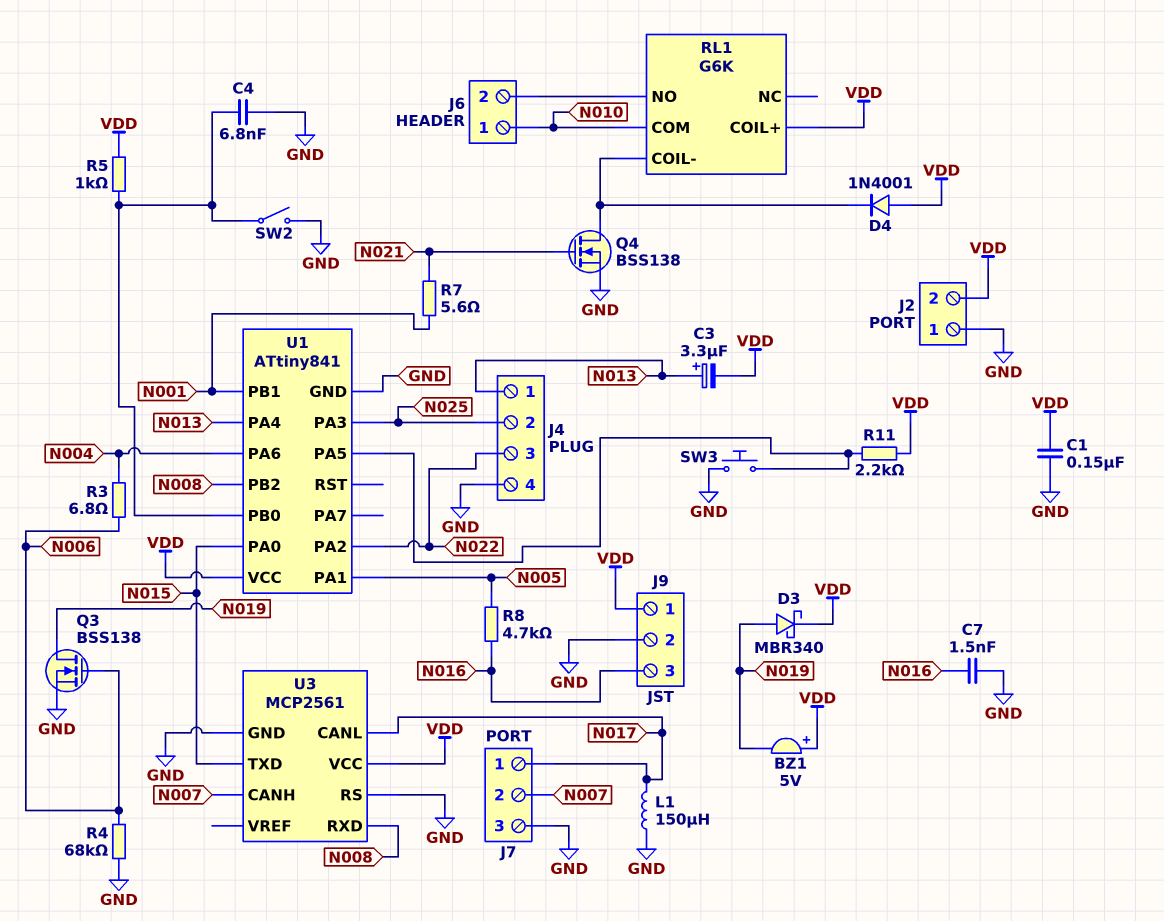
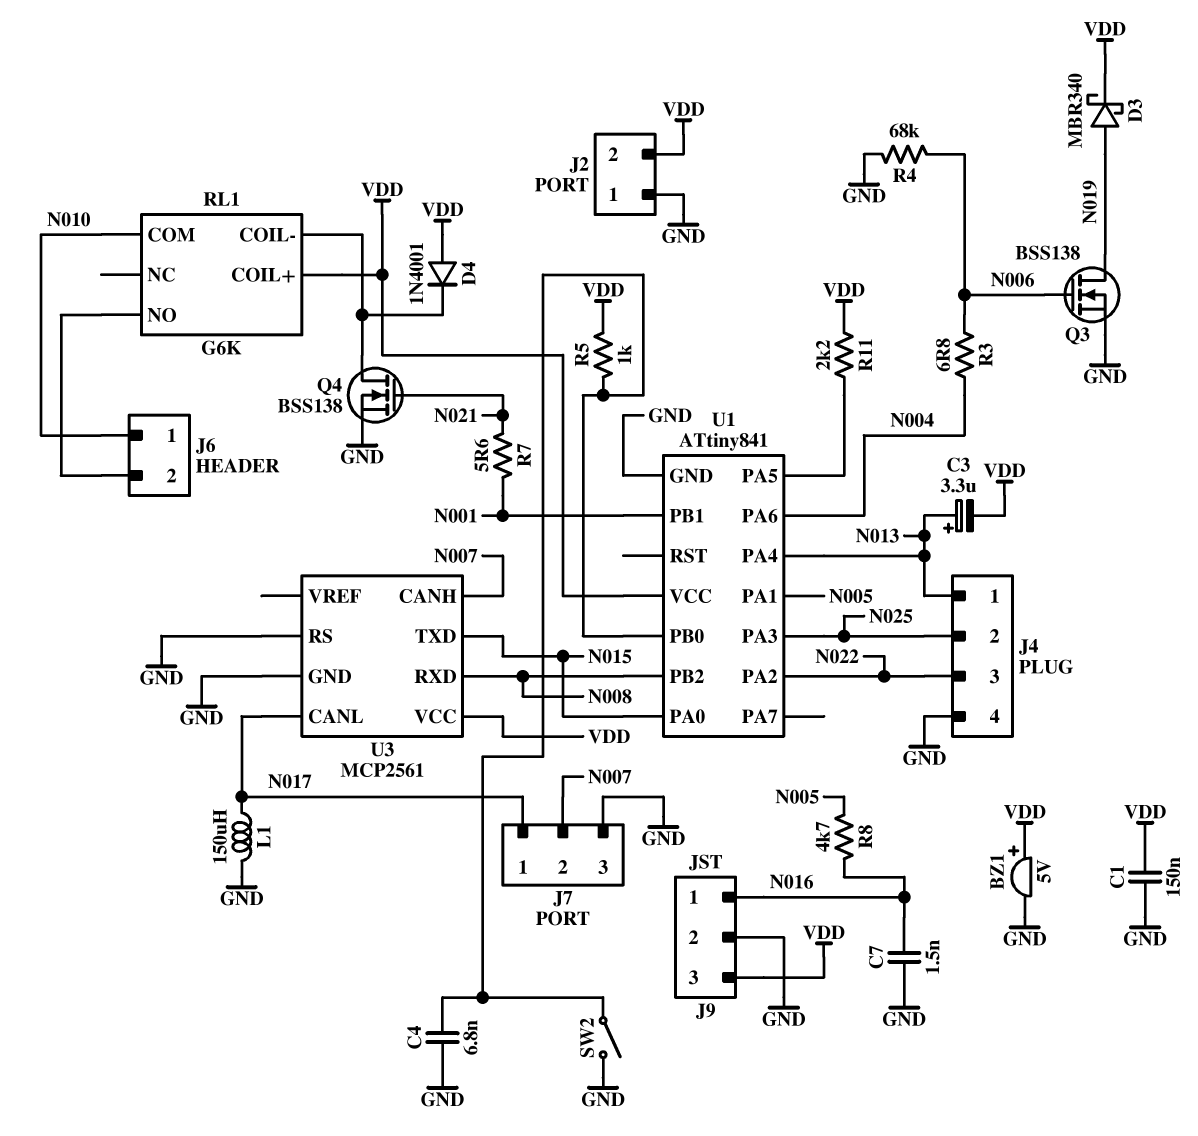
BZ1: buzzer 5V (plus VDD, minus N019) -> buzzer 5V (plus VDD, minus GND)
J9 pin 1: VDD -> N016
J9 pin 3: N016 -> VDD
SW3: button (GND, U1/PA5) -> none

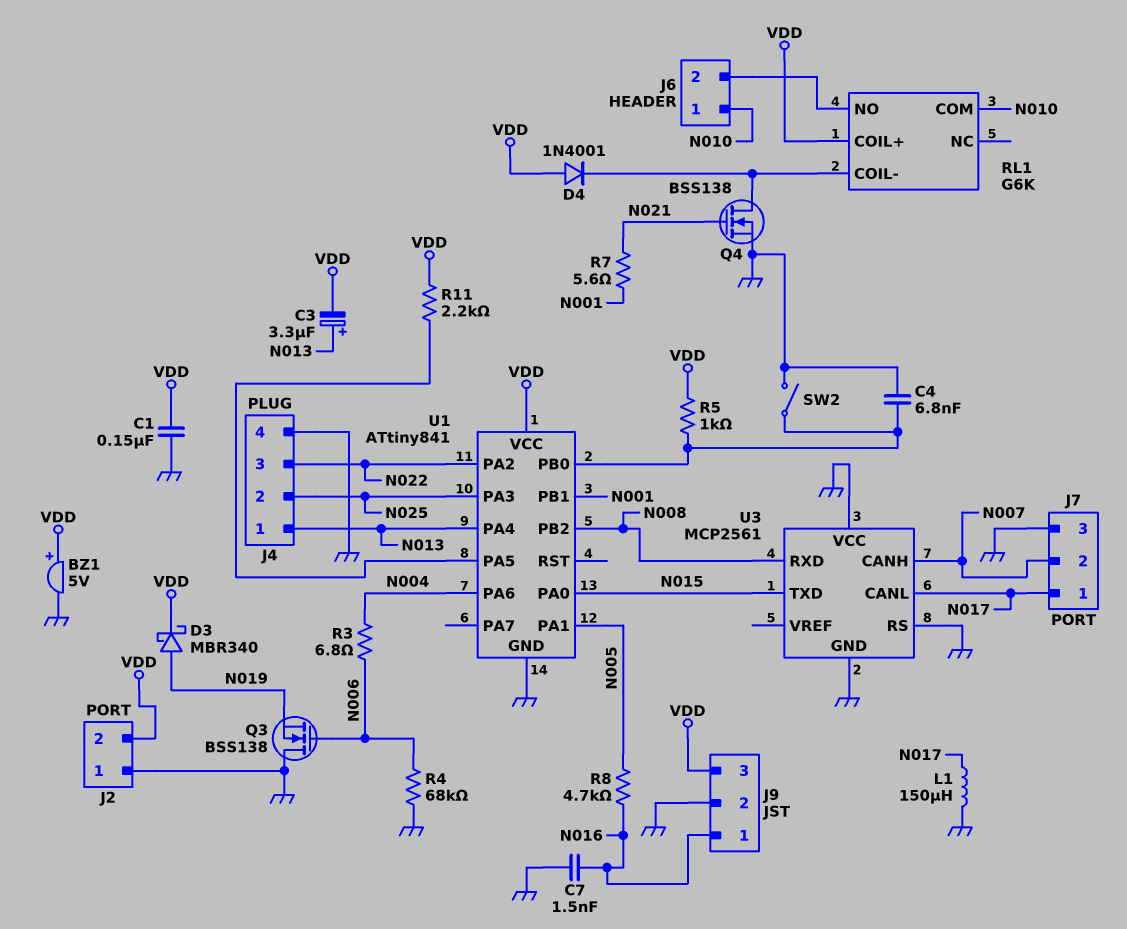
Q3: NMOS BSS138 (G N006, D N019, S GND) -> NMOS BSS138 (G N006, D GND, S N019)
U3 pin VCC: VDD -> GND

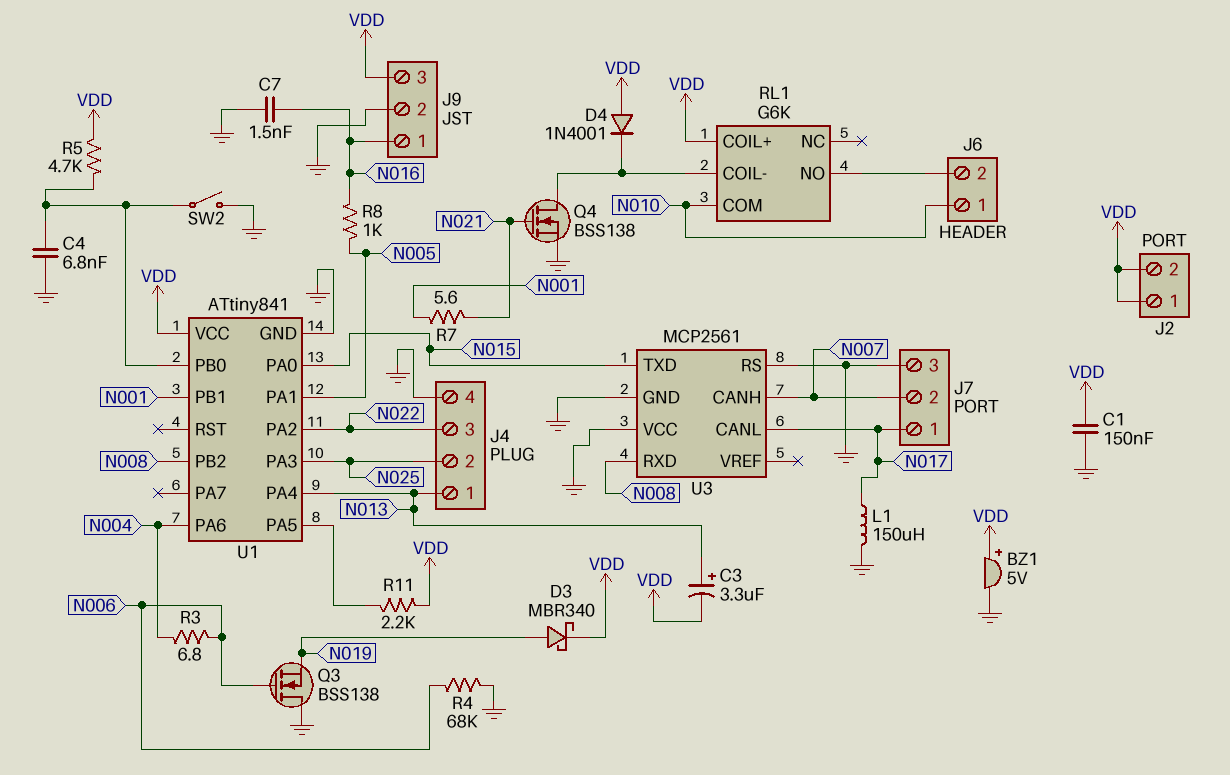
J2 pin 1: GND -> VDD
R5: 1k (U1/PB0, VDD) -> 4.7k (U1/PB0, VDD)
R8: 4.7k (N005, N016) -> 1k (N005, N016)

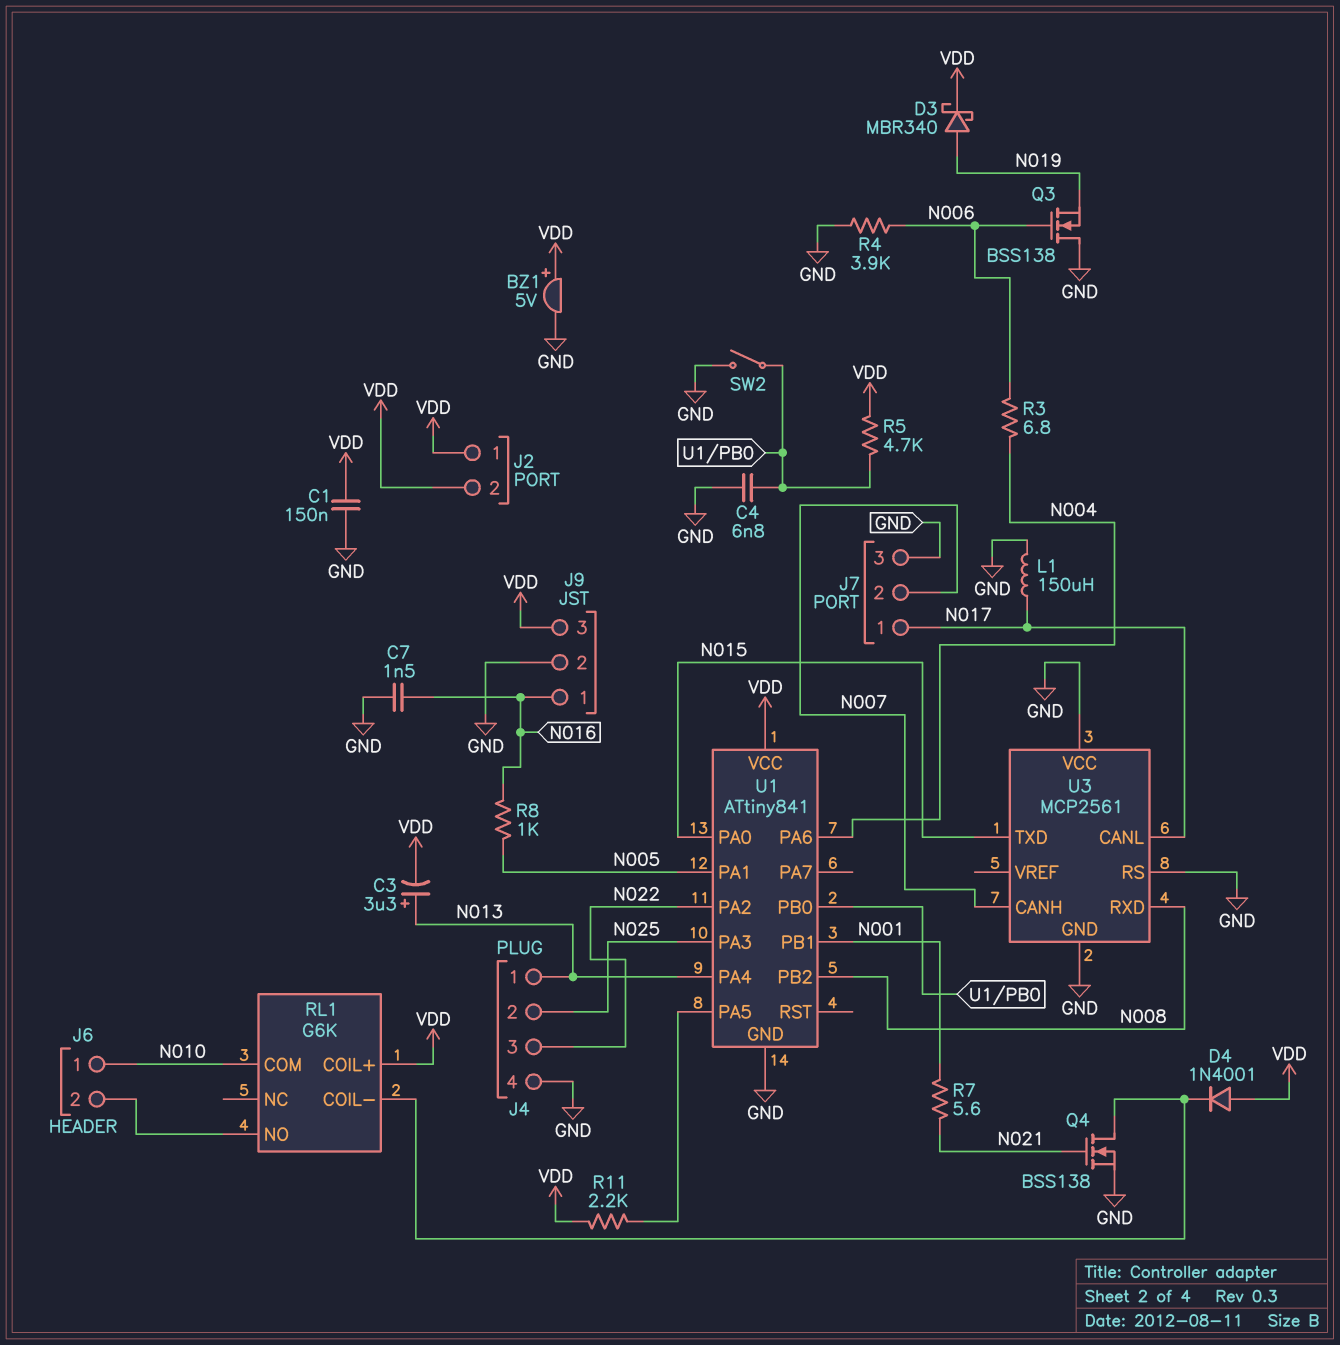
R4: 68k (GND, N006) -> 3.9k (GND, N006)

